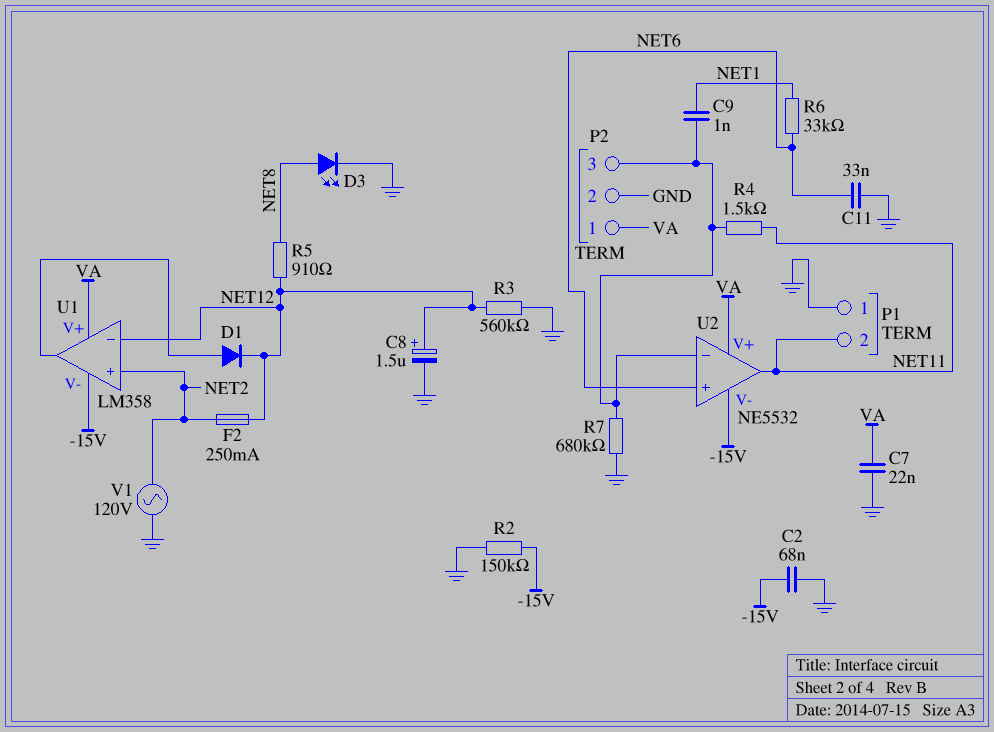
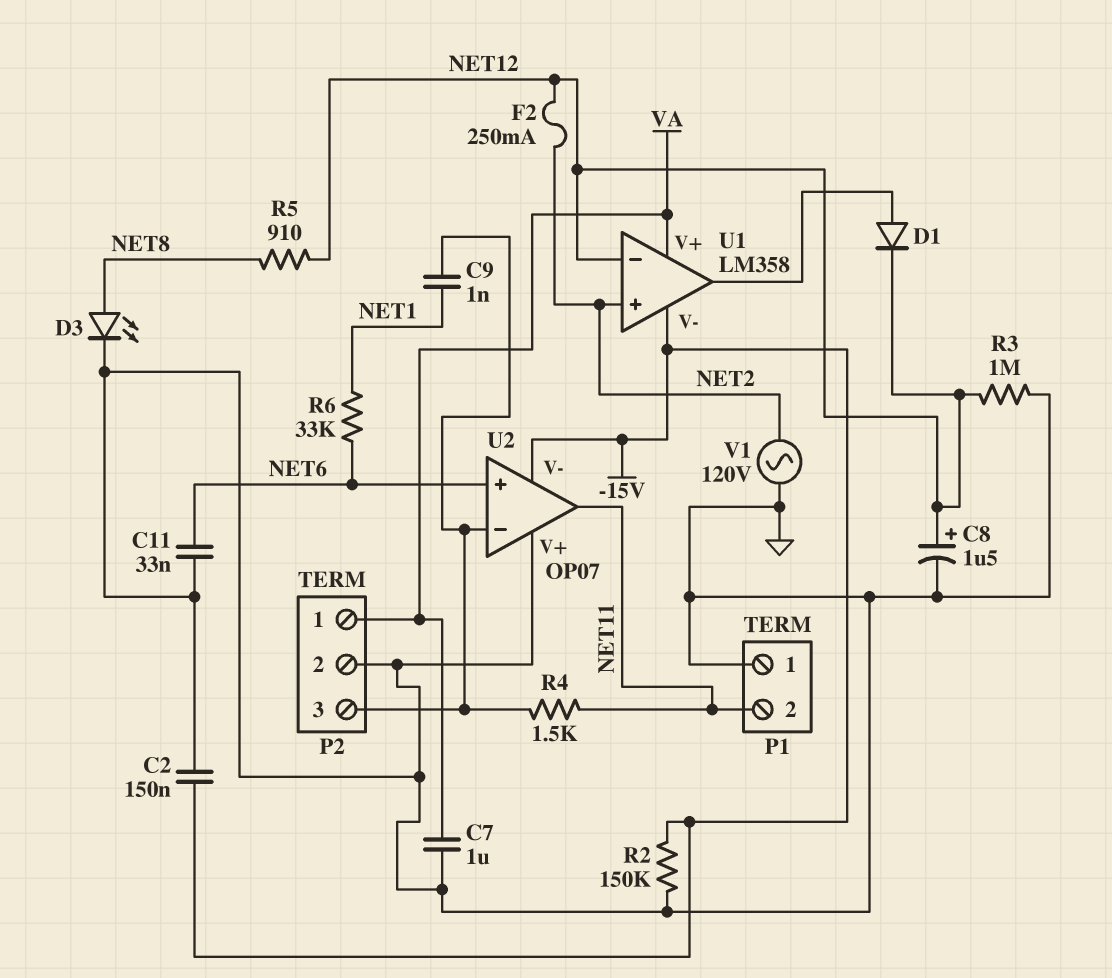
C2: 68nF (-15V, GND) -> 150nF (-15V, GND)
C7: 22nF (GND, VA) -> 1uF (GND, VA)
R3: 560k (GND, NET12) -> 1M (GND, NET12)
R7: 680k (GND, P2/3) -> none
U2: NE5532 -> OP07
U2 pin V+: VA -> GND

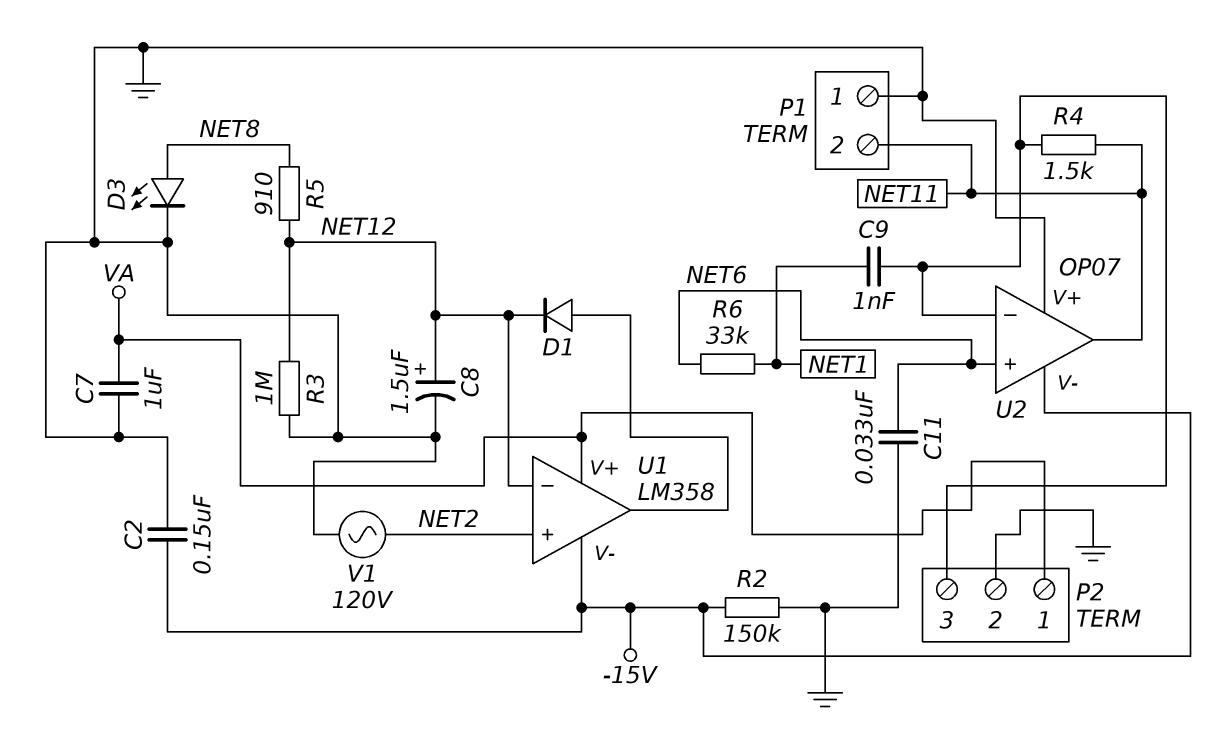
F2: 250mA (NET2, NET12) -> none

